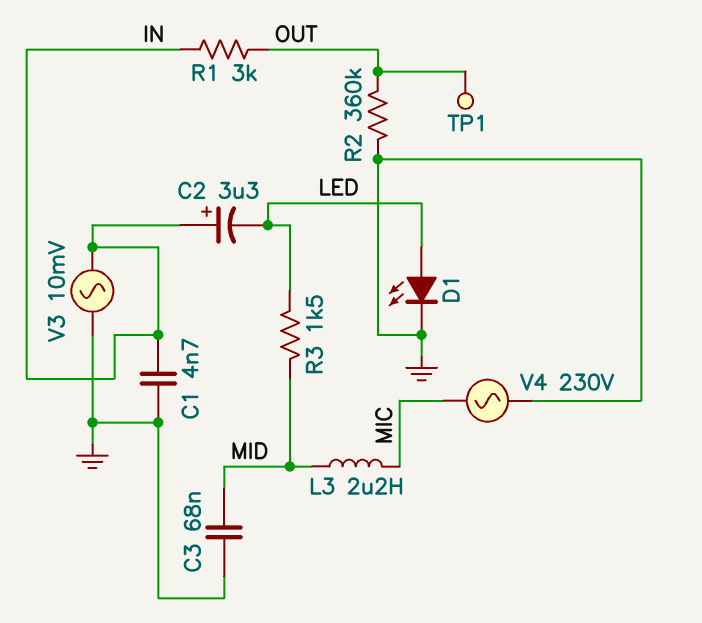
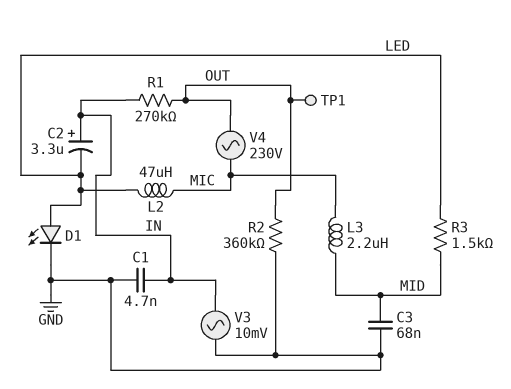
L2: none -> 47uH (LED, MIC)
R1: 3k (IN, OUT) -> 270k (IN, OUT)
V4: AC 230V (GND, MIC) -> AC 230V (MIC, OUT)

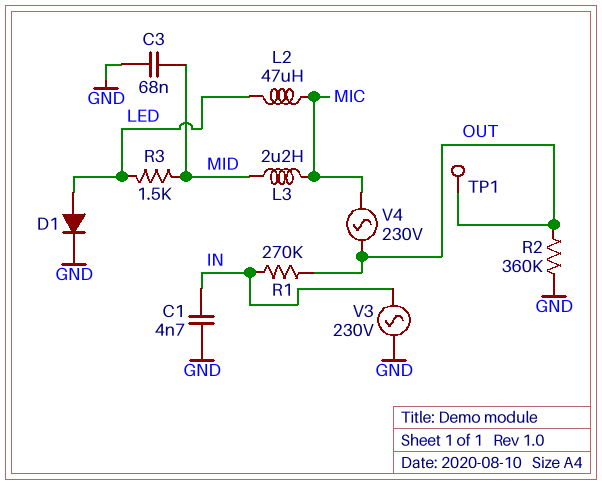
C2: 3.3uF (plus IN, minus LED) -> none
D1: LED (A LED, K GND) -> diode (A LED, K GND)
V3: AC 10mV (GND, IN) -> AC 230V (GND, IN)

